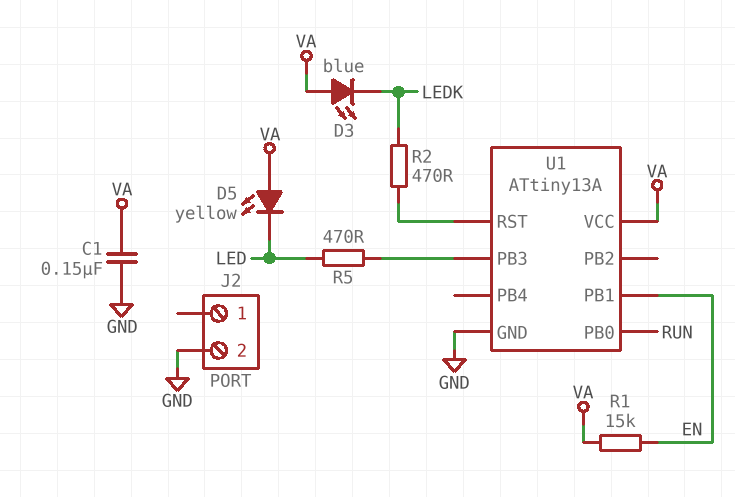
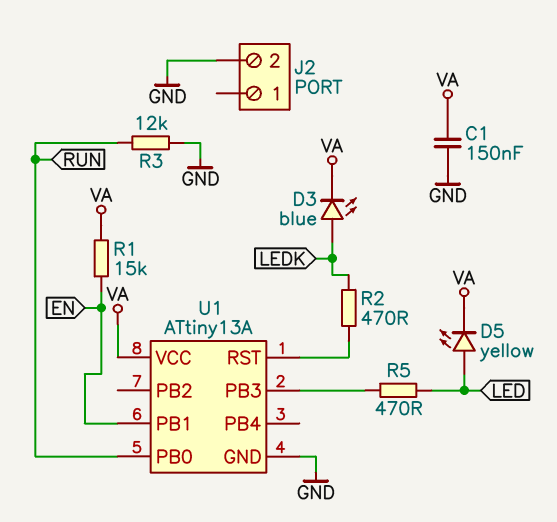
D3: LED blue (A VA, K LEDK) -> LED blue (A LEDK, K VA)
D5: LED yellow (A VA, K LED) -> LED yellow (A LED, K VA)
R3: none -> 12k (GND, RUN)

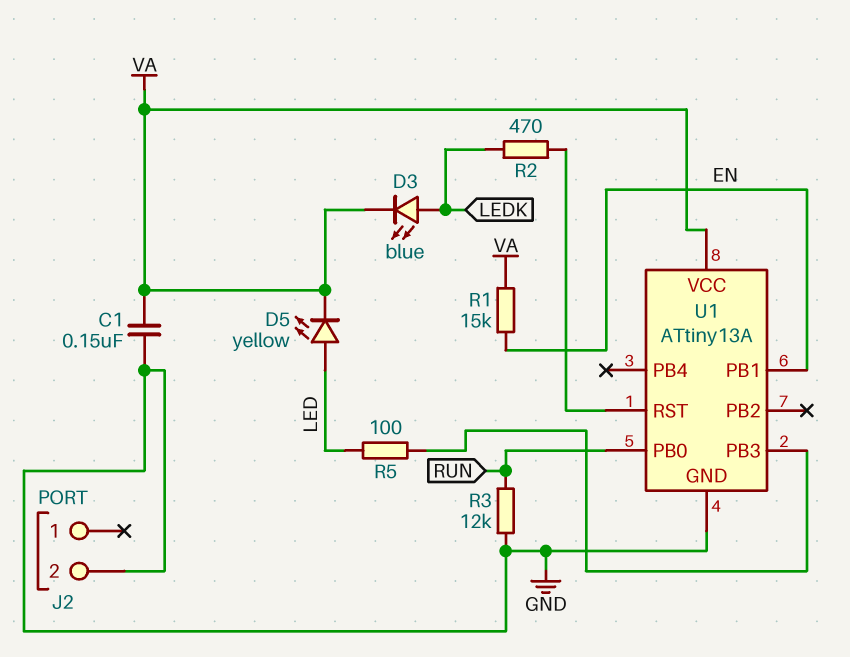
R5: 470 (LED, U1/PB3) -> 100 (LED, U1/PB3)

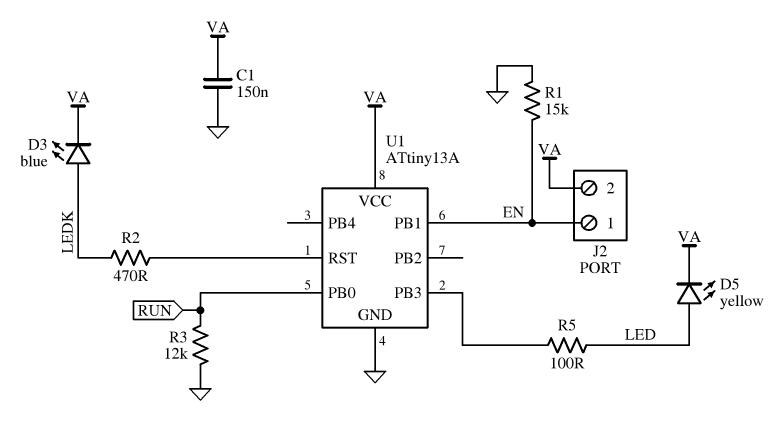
J2 pin 1: none -> EN
J2 pin 2: GND -> VA
R1: 15k (EN, VA) -> 15k (EN, GND)

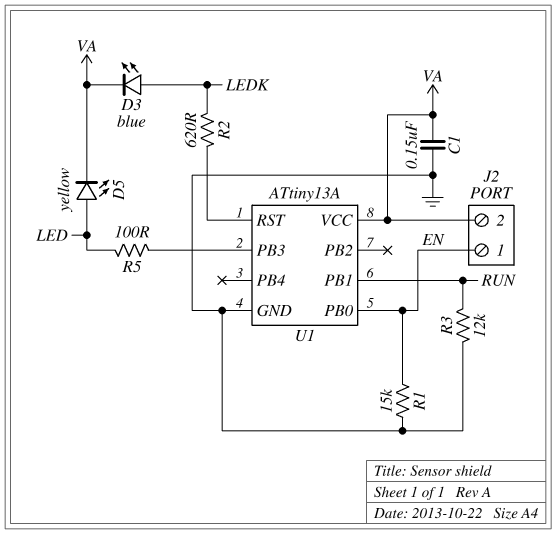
R2: 470 (LEDK, U1/RST) -> 620 (LEDK, U1/RST)
U1 pin PB0: RUN -> EN
U1 pin PB1: EN -> RUN

